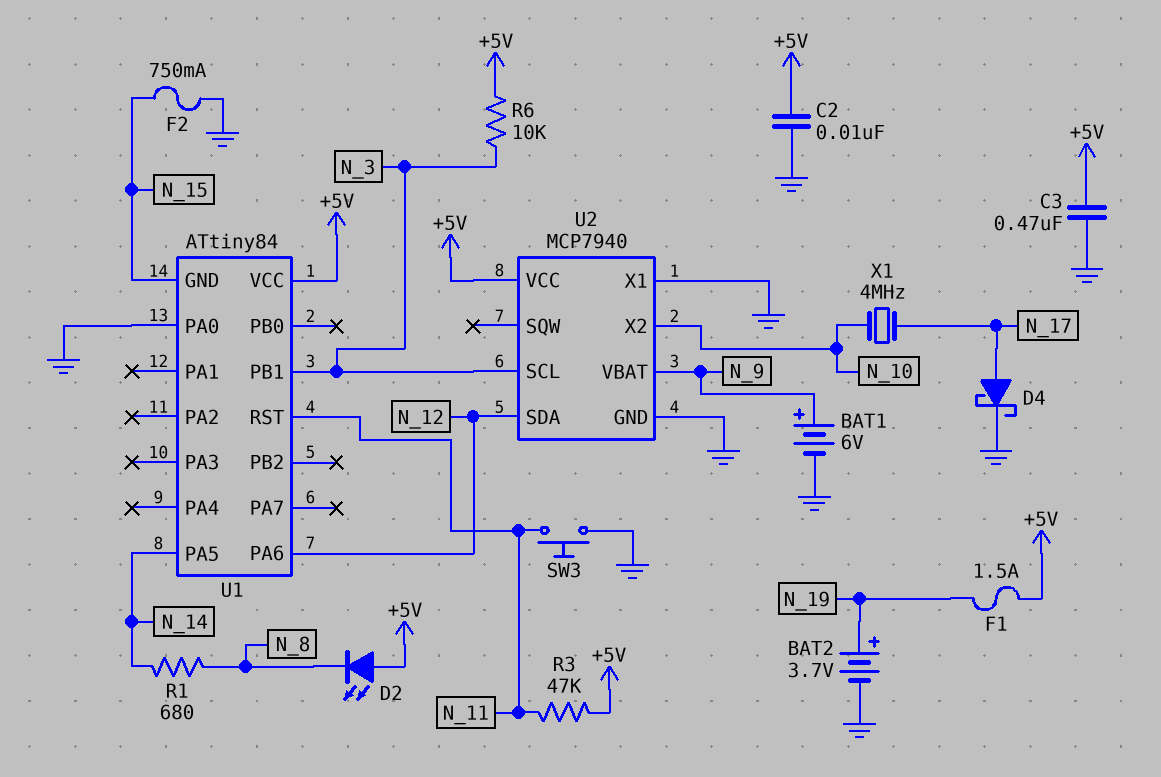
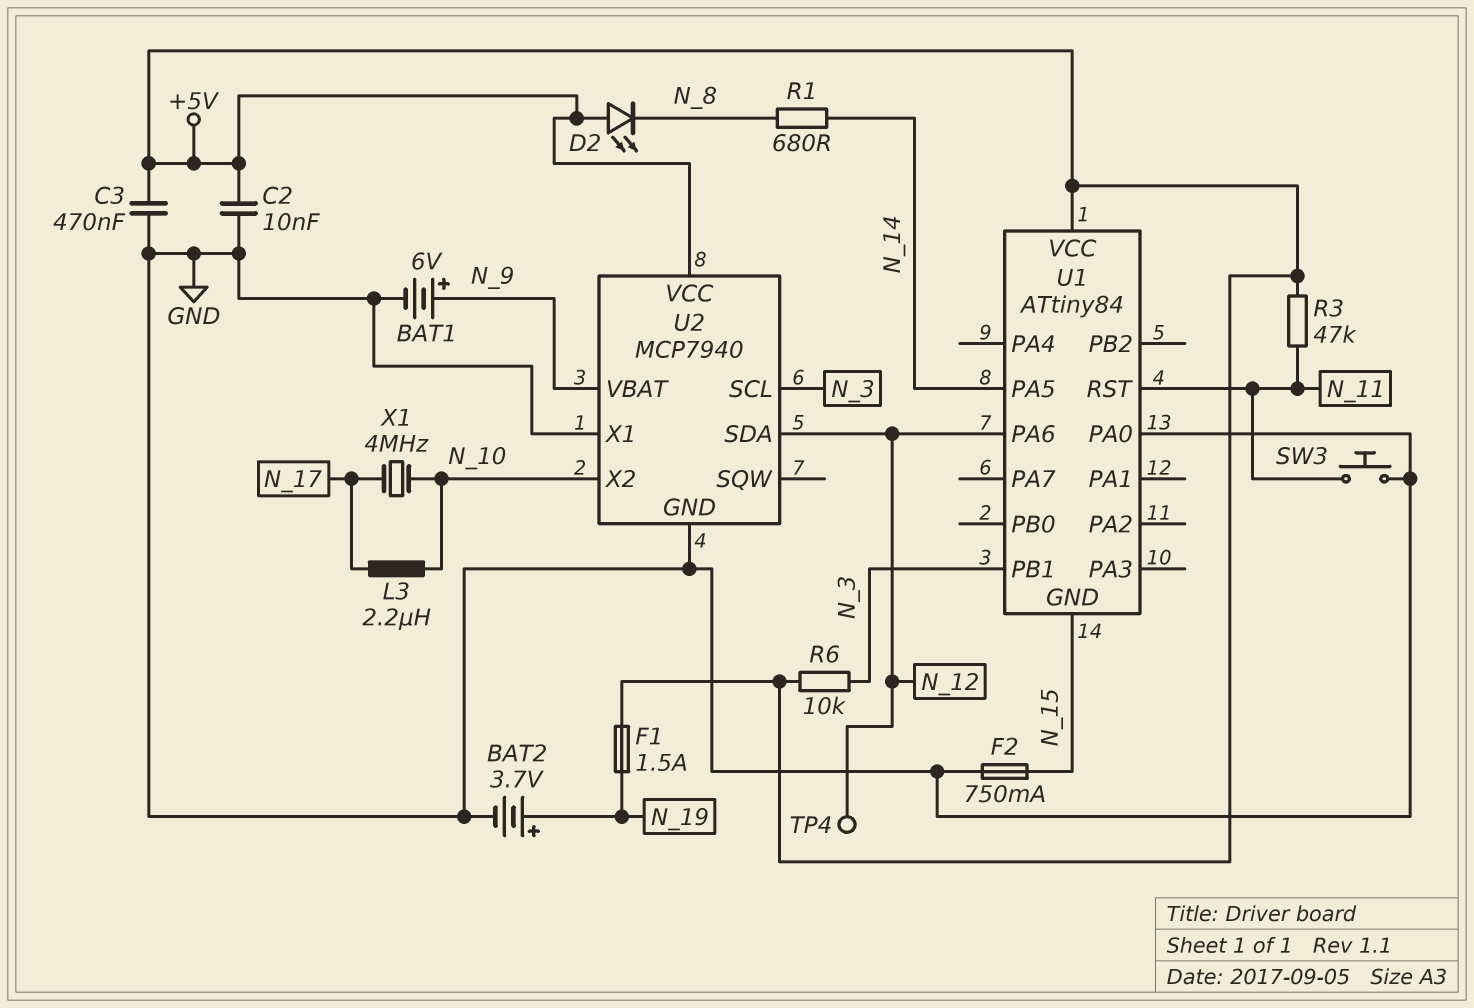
D4: schottky (A N_17, K GND) -> none
L3: none -> 2.2uH (N_10, N_17)
TP4: none -> test point (N_12)

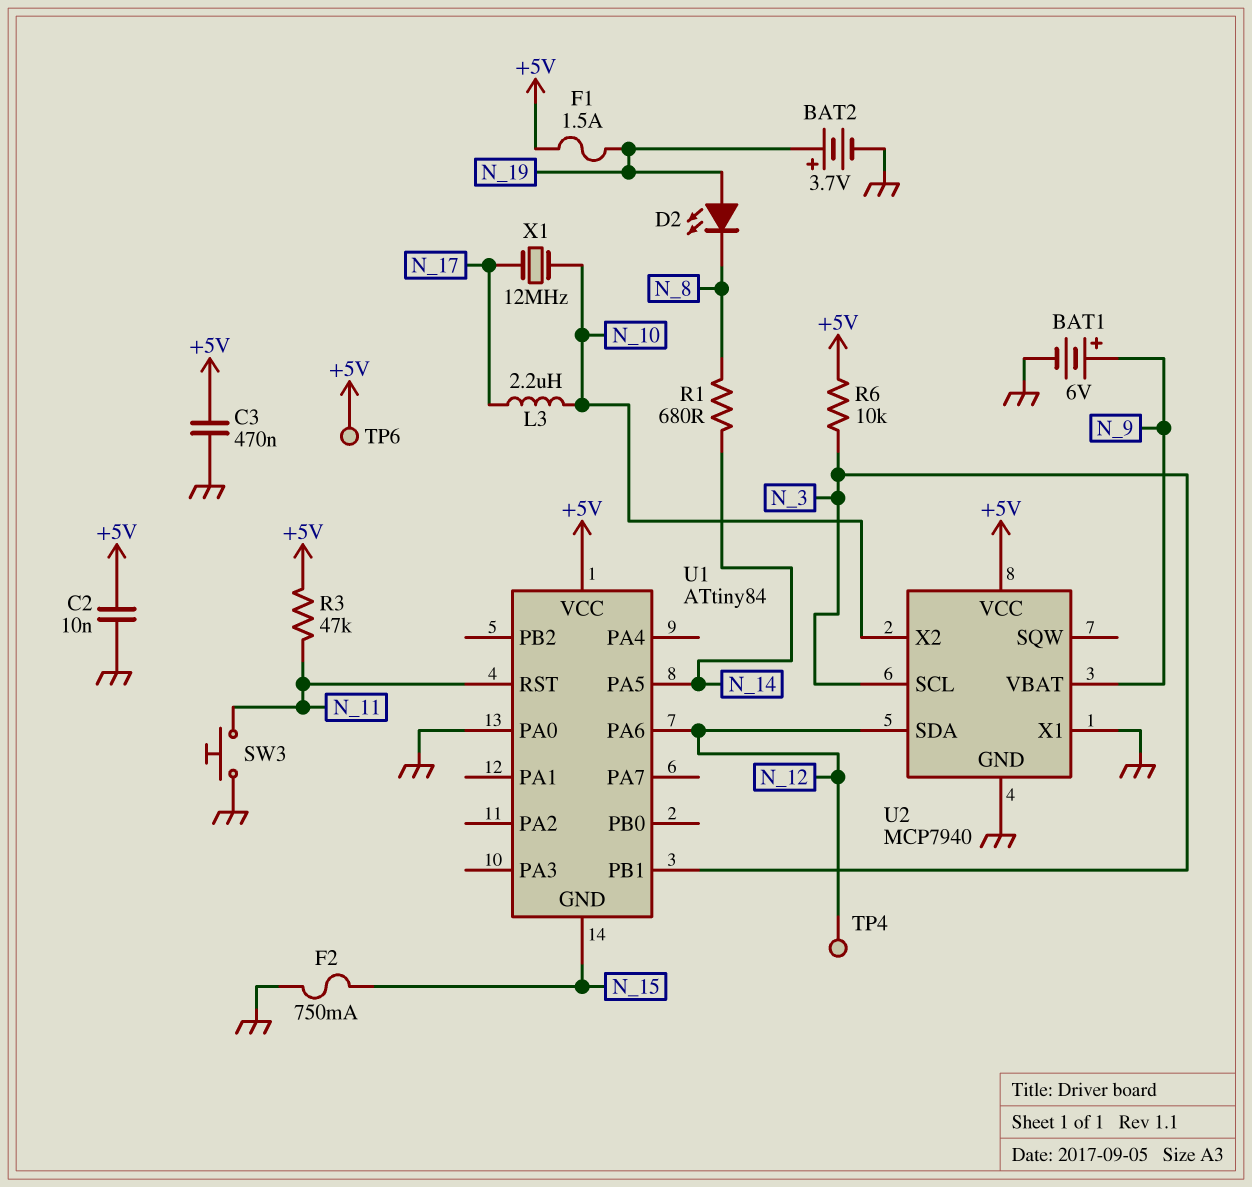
D2: LED (A +5V, K N_8) -> LED (A N_19, K N_8)
TP6: none -> test point (+5V)
X1: 4MHz (N_10, N_17) -> 12MHz (N_10, N_17)

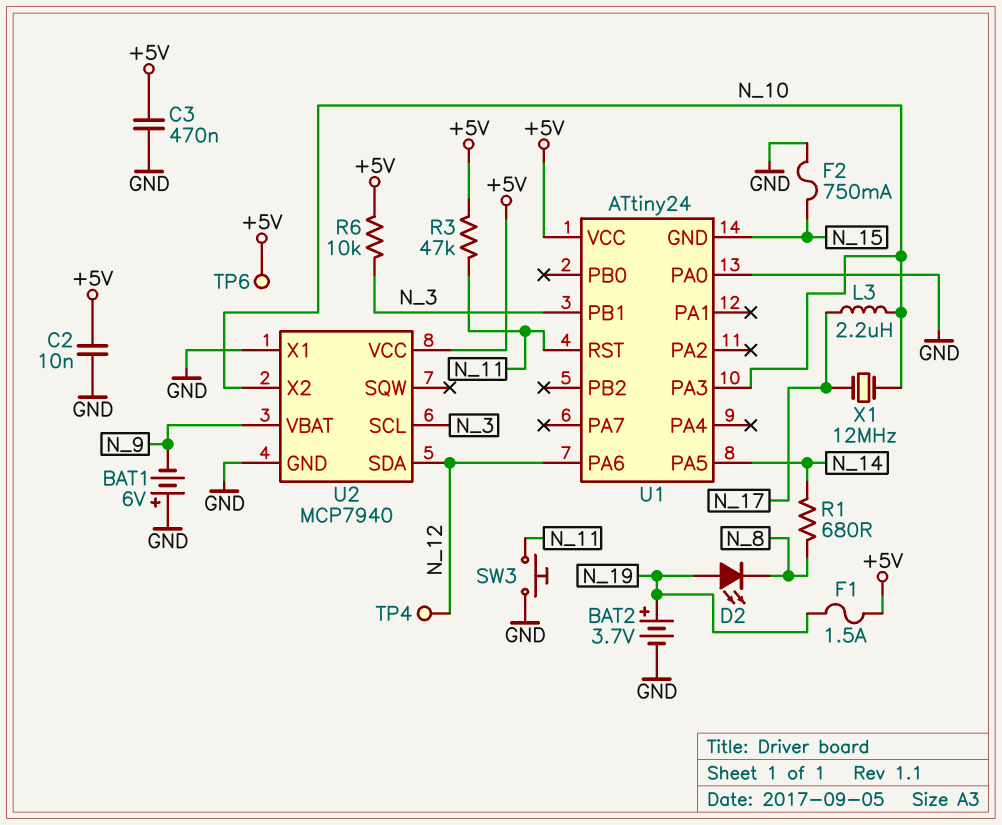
BAT1: 6V (plus N_9, minus GND) -> 6V (plus GND, minus N_9)
U1: ATtiny84 -> ATtiny24
U1 pin PA3: none -> N_10

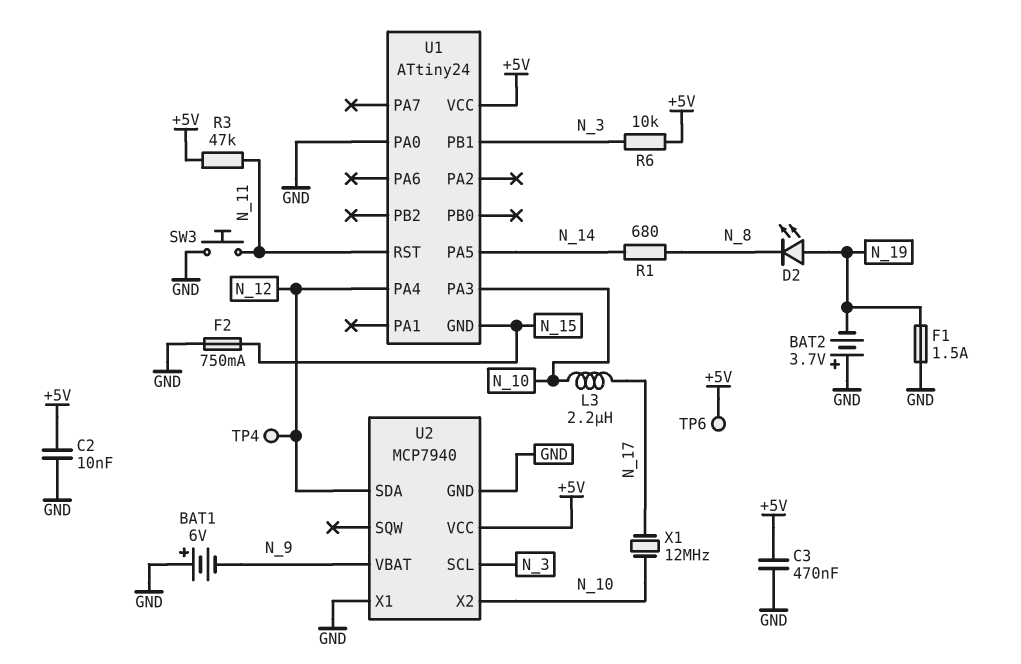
BAT2: 3.7V (plus N_19, minus GND) -> 3.7V (plus GND, minus N_19)
F1: 1.5A (+5V, N_19) -> 1.5A (GND, N_19)
U1 pin PA4: none -> N_12
U1 pin PA6: N_12 -> none

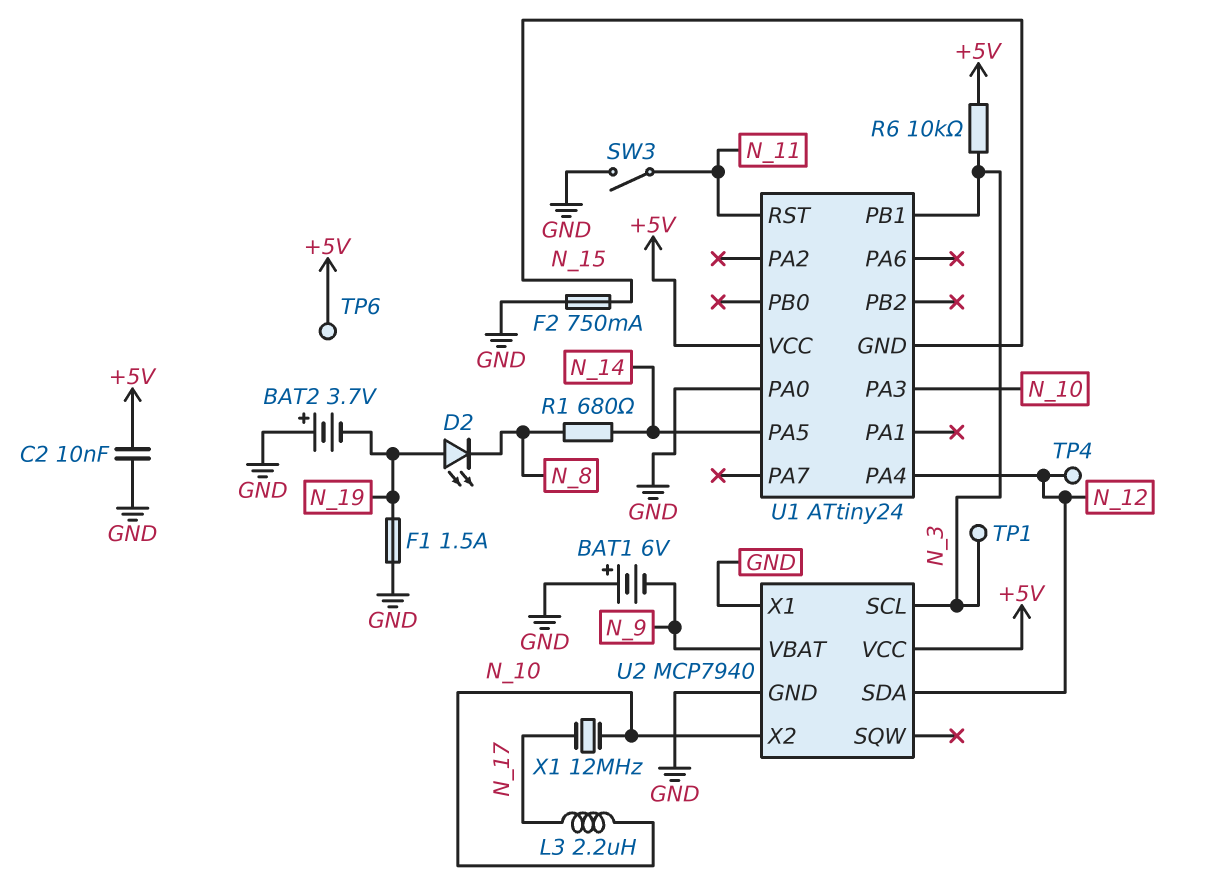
C3: 470nF (+5V, GND) -> none
R3: 47k (+5V, N_11) -> none
SW3: button (GND, N_11) -> switch (GND, N_11)
TP1: none -> test point (N_3)

